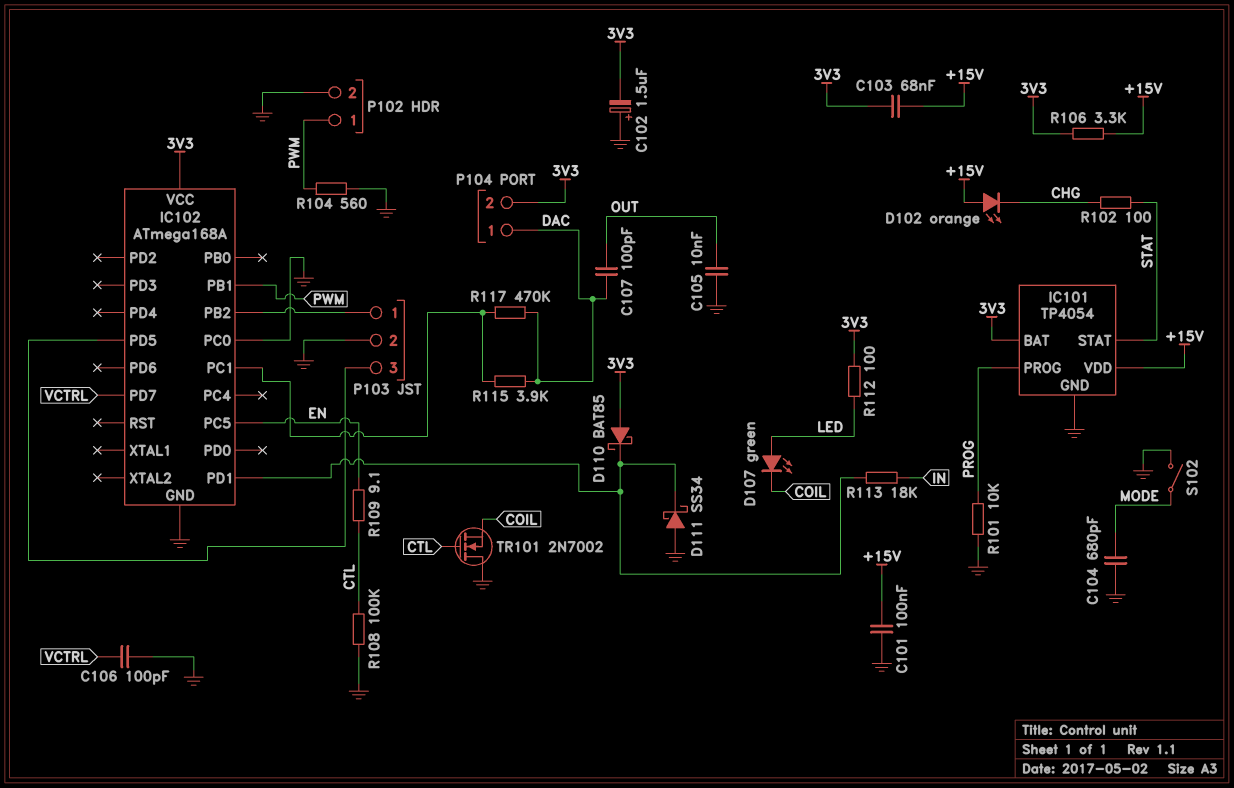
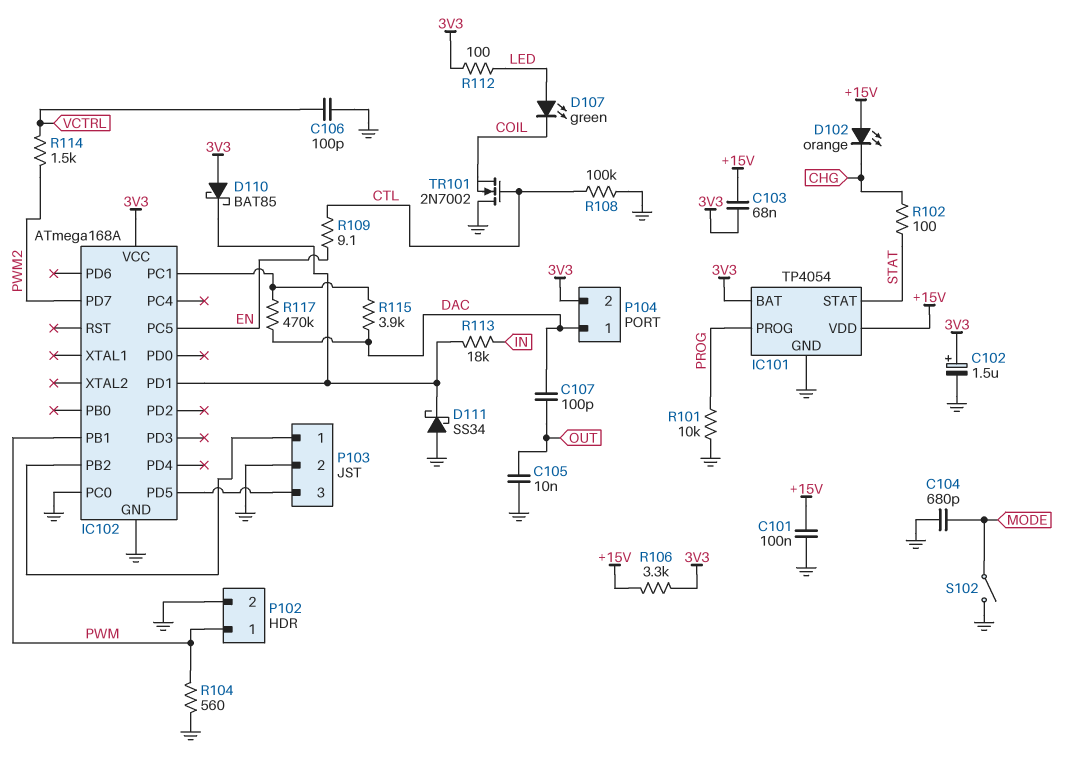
C102: 1.5uF (plus GND, minus 3V3) -> 1.5uF (plus 3V3, minus GND)
IC102 pin PD7: VCTRL -> PWM2
R114: none -> 1.5k (PWM2, VCTRL)

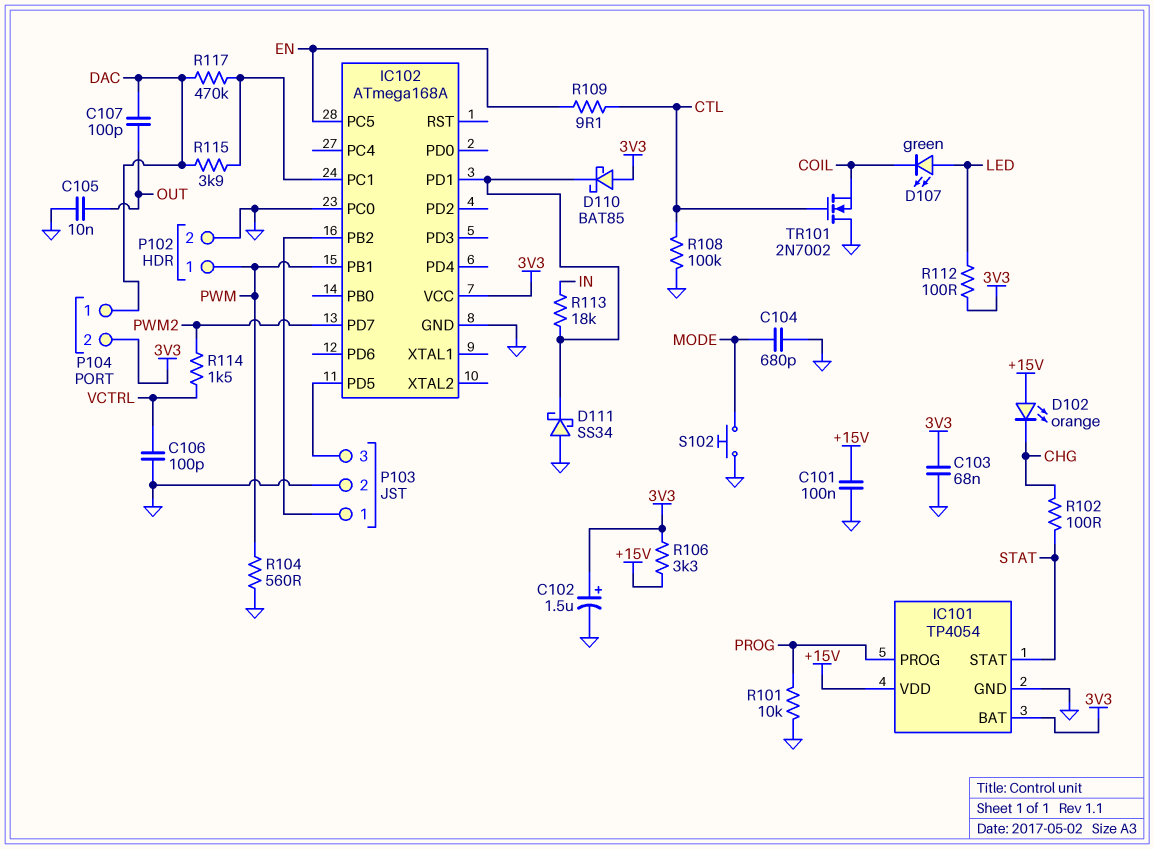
C103: 68nF (+15V, 3V3) -> 68nF (3V3, GND)
S102: switch (GND, MODE) -> button (GND, MODE)

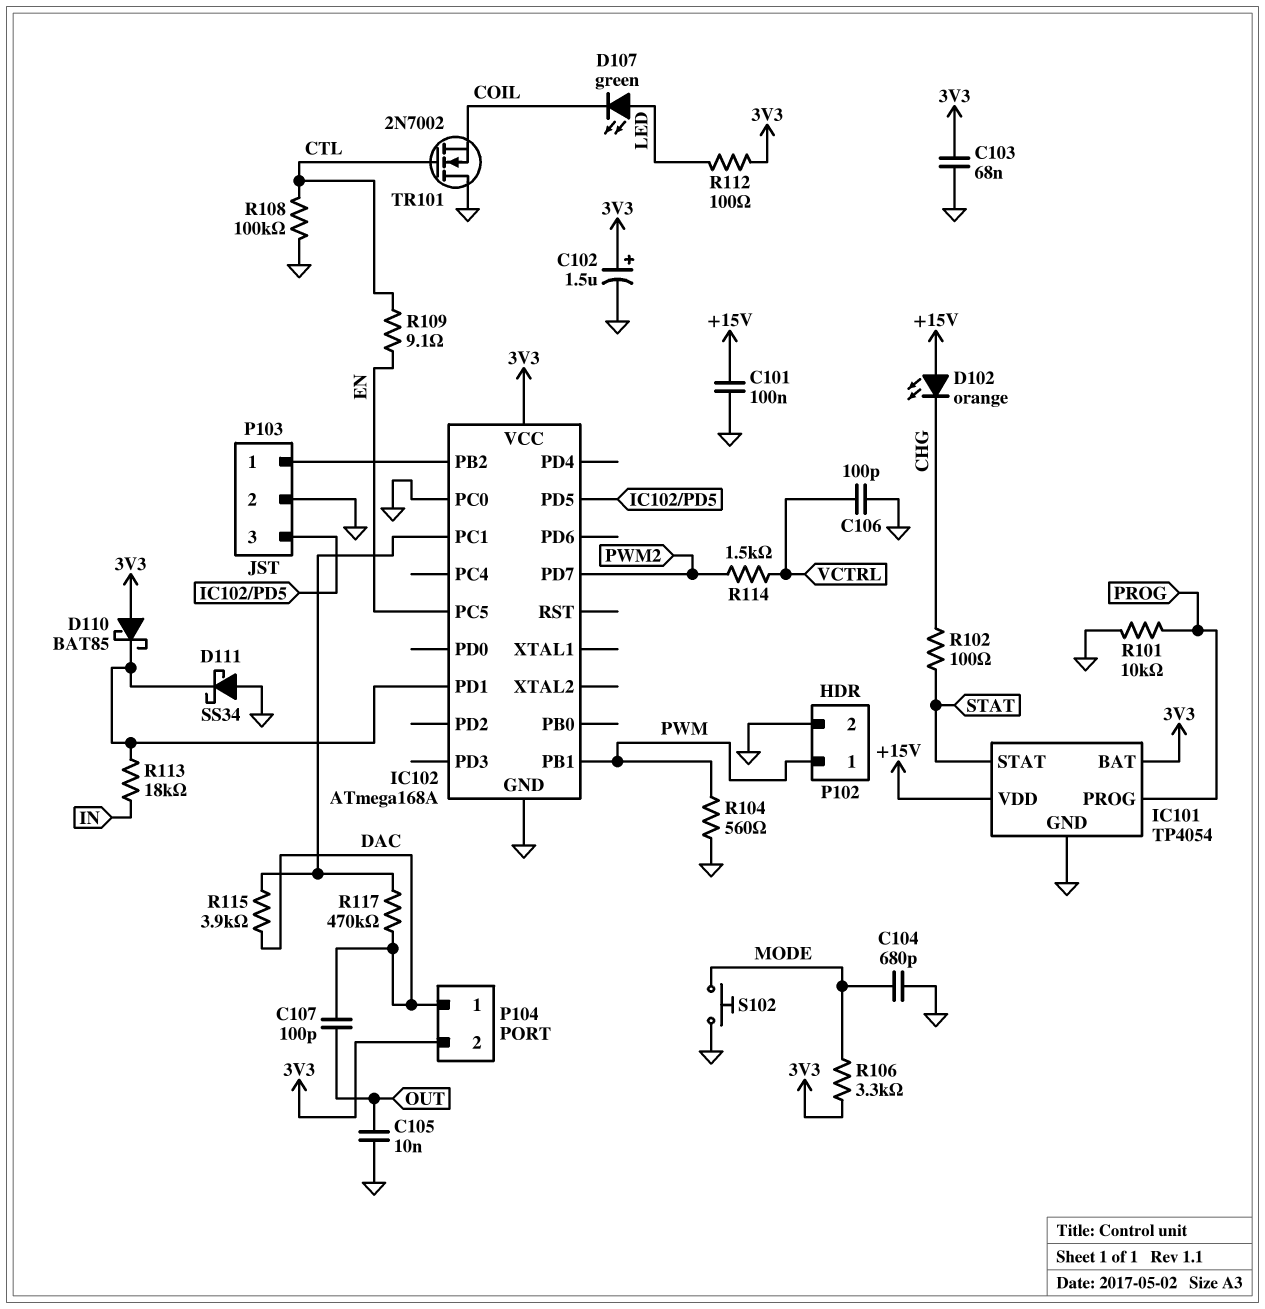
R106: 3.3k (+15V, 3V3) -> 3.3k (3V3, MODE)

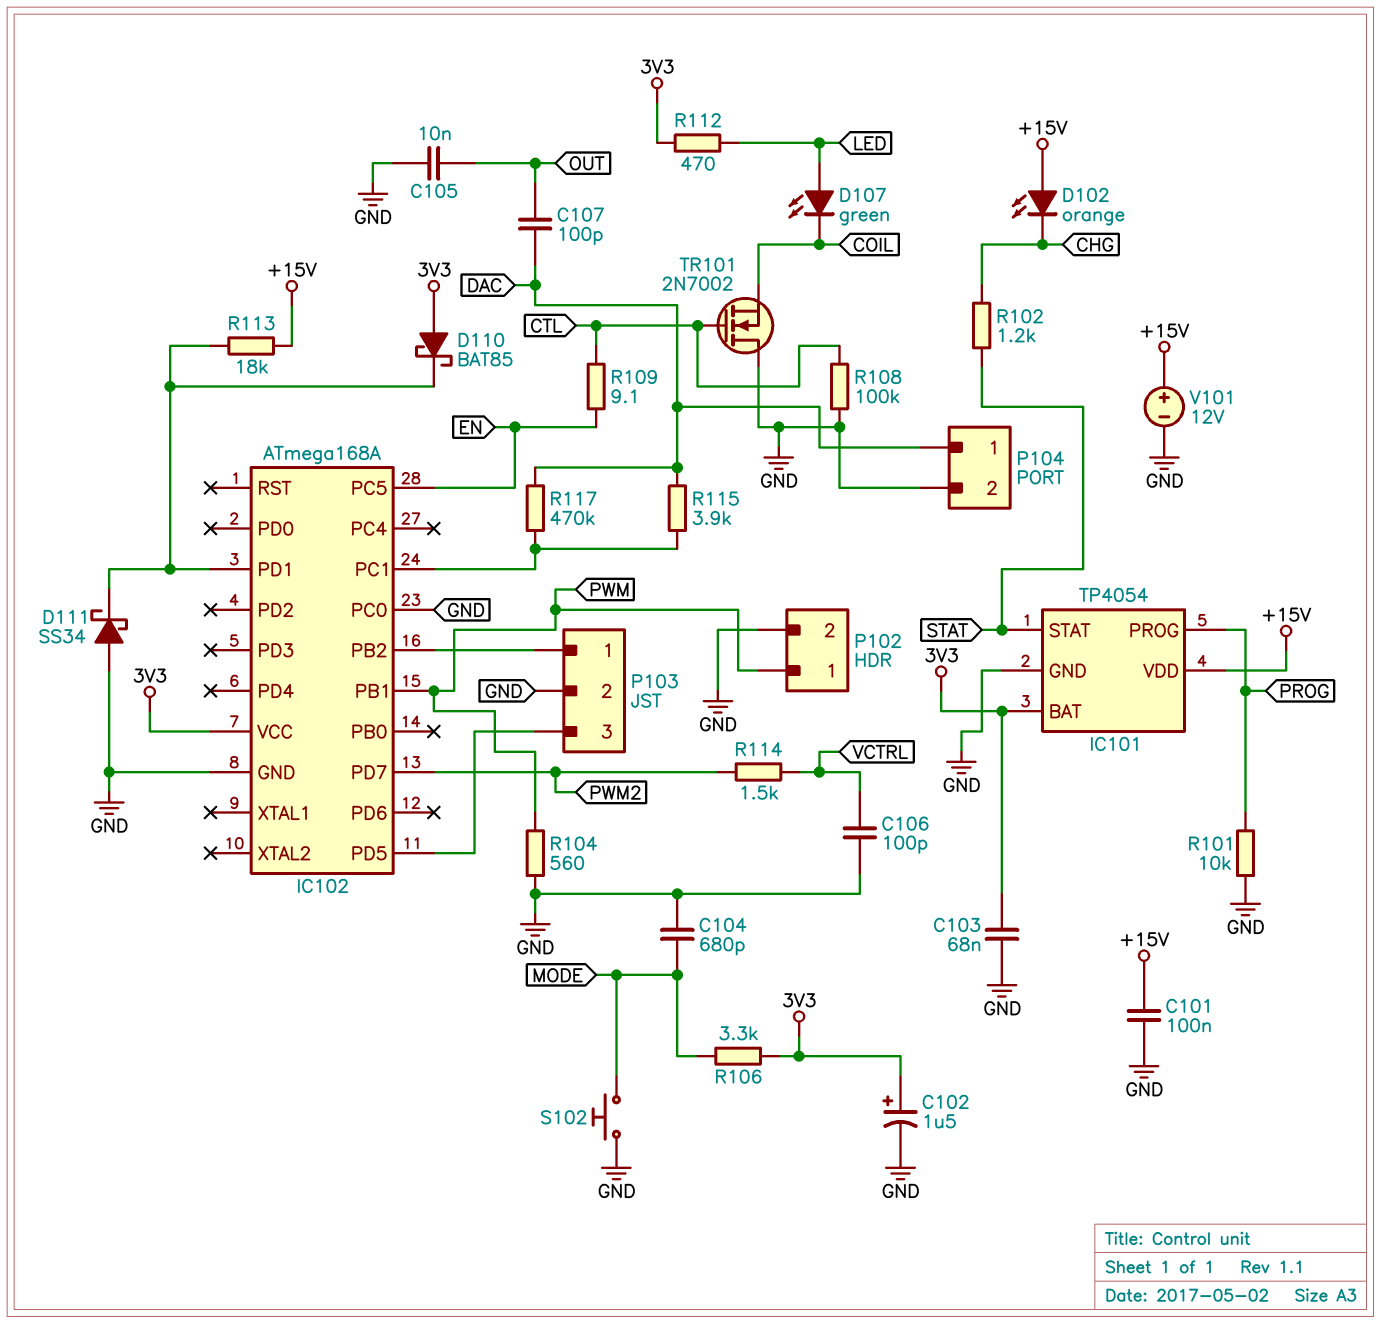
P104 pin 2: 3V3 -> GND
R102: 100 (CHG, STAT) -> 1.2k (CHG, STAT)
R112: 100 (3V3, LED) -> 470 (3V3, LED)
R113: 18k (IC102/PD1, IN) -> 18k (+15V, IC102/PD1)
V101: none -> 12V (plus +15V, minus GND)

